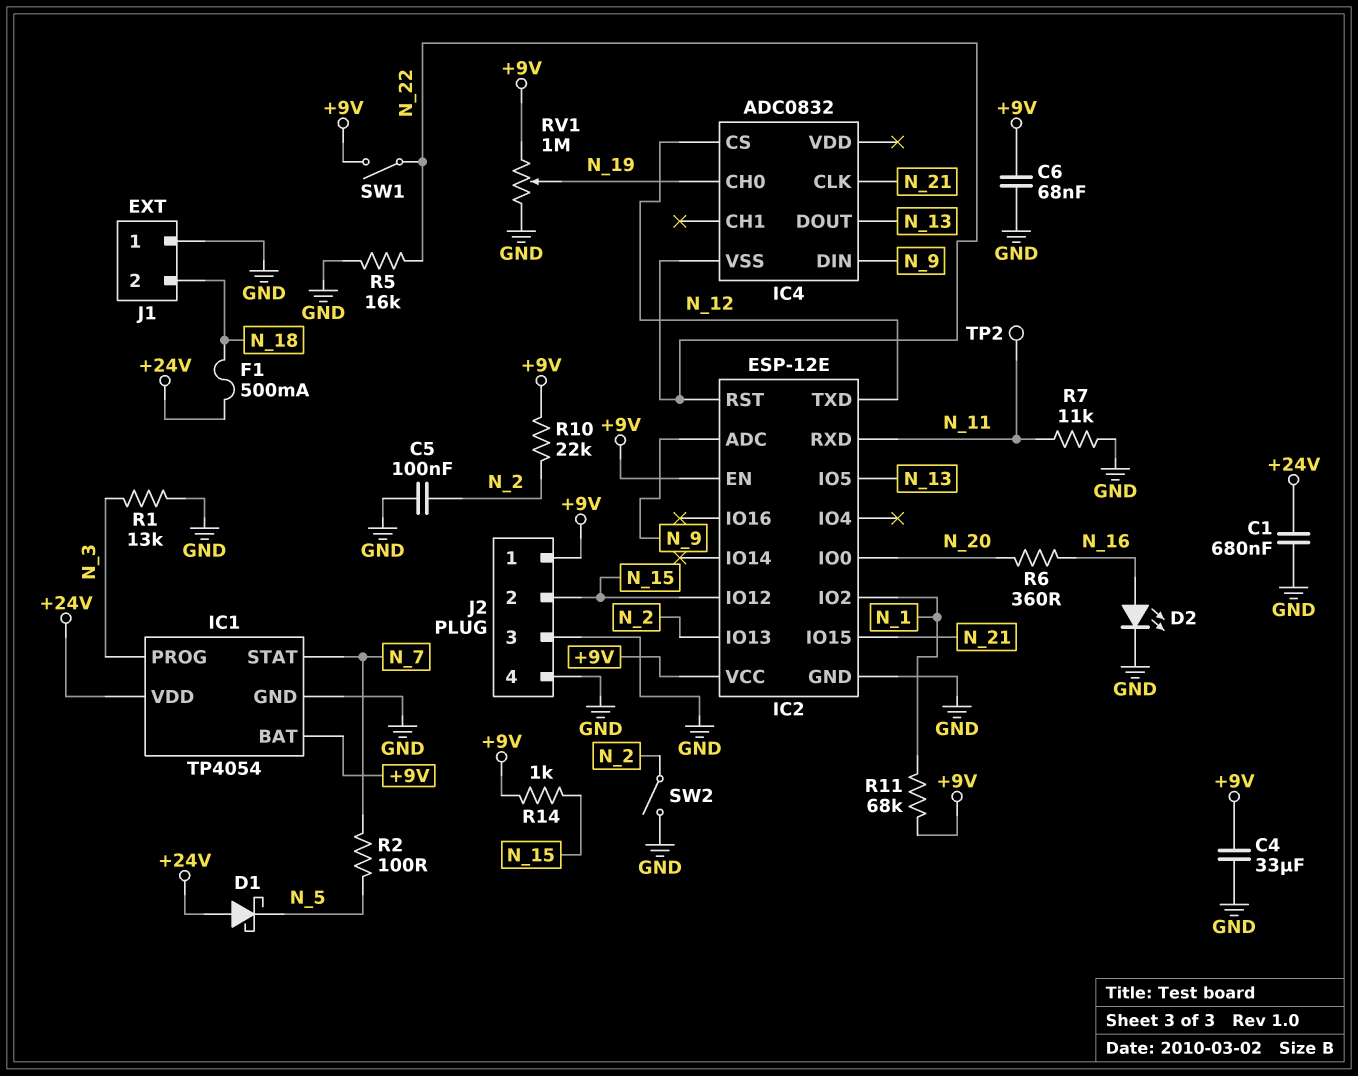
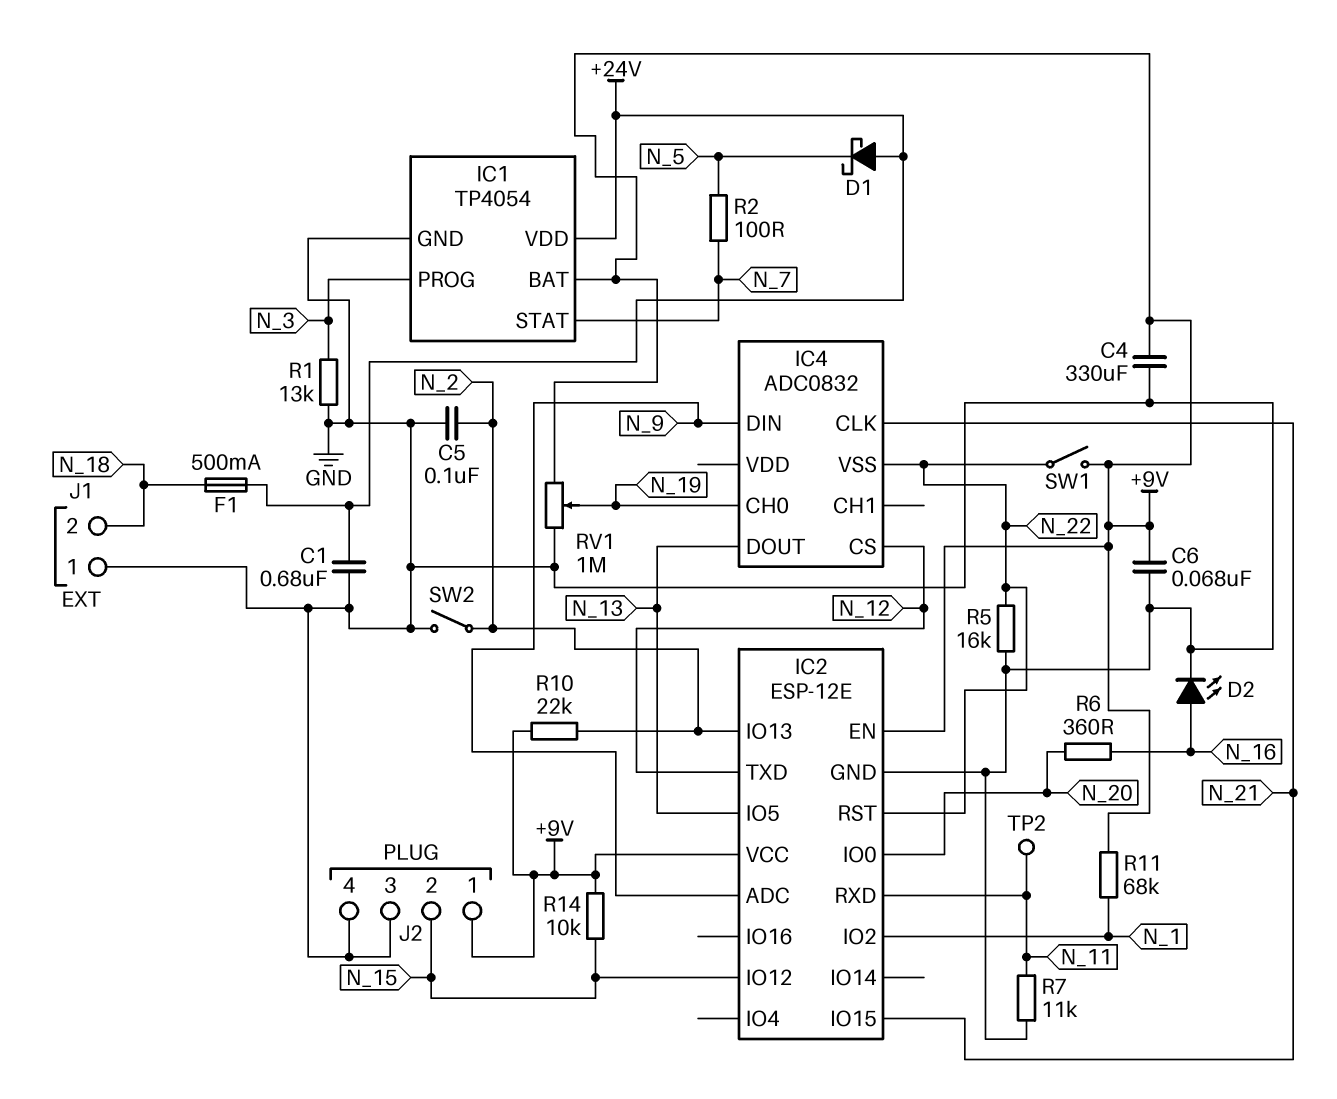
C4: 33uF (+9V, GND) -> 330uF (+9V, GND)
R14: 1k (+9V, N_15) -> 10k (+9V, N_15)

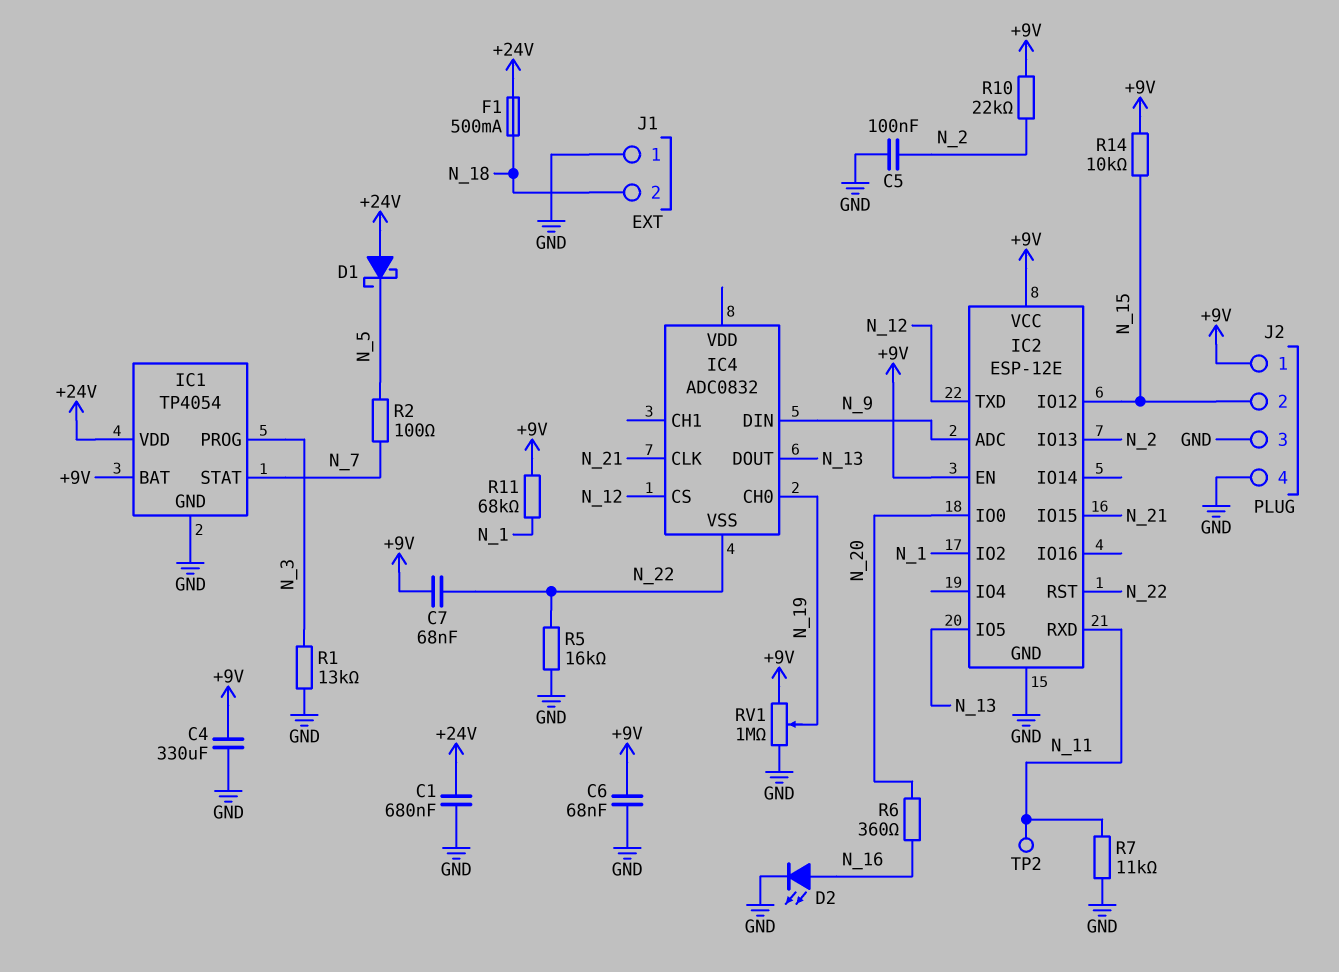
C7: none -> 68nF (+9V, N_22)
SW1: switch (+9V, N_22) -> none
SW2: switch (GND, N_2) -> none

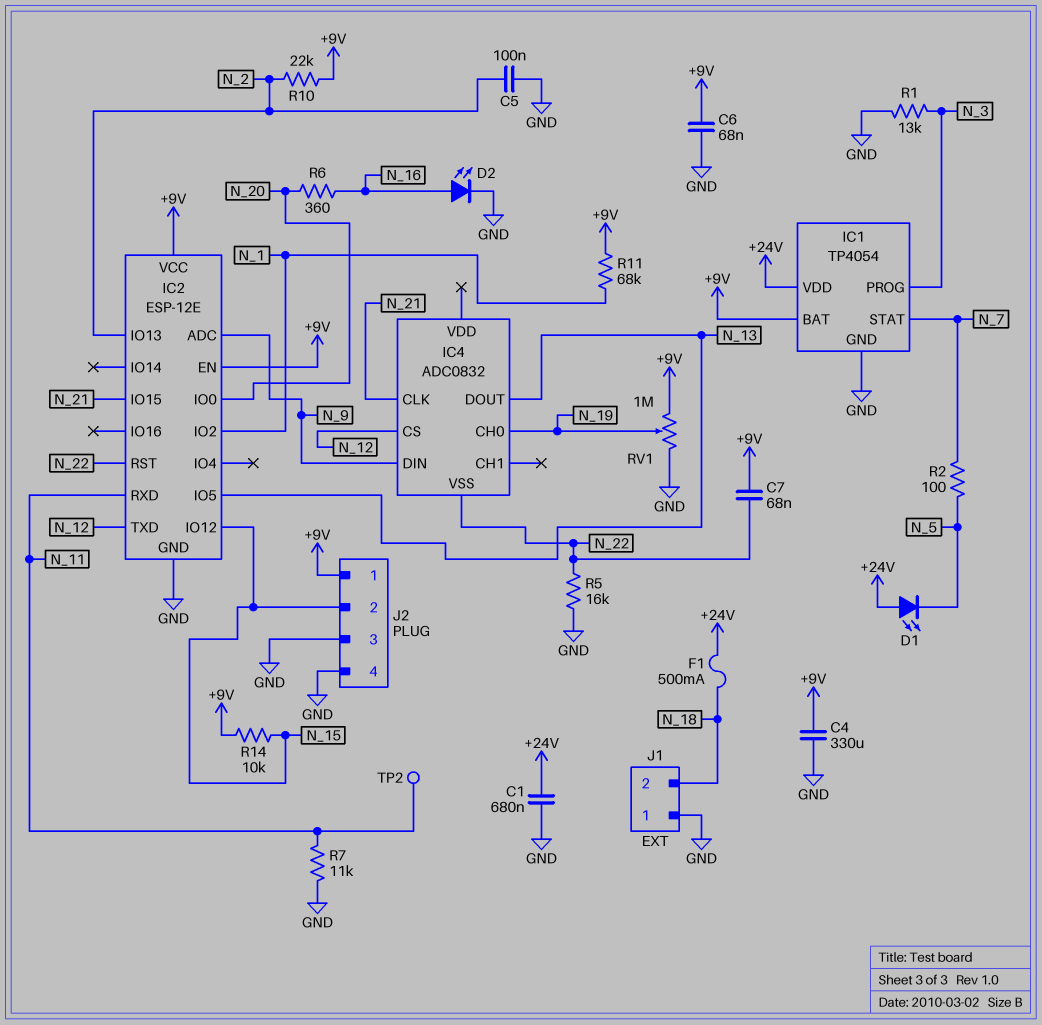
D1: schottky (A +24V, K N_5) -> LED (A +24V, K N_5)

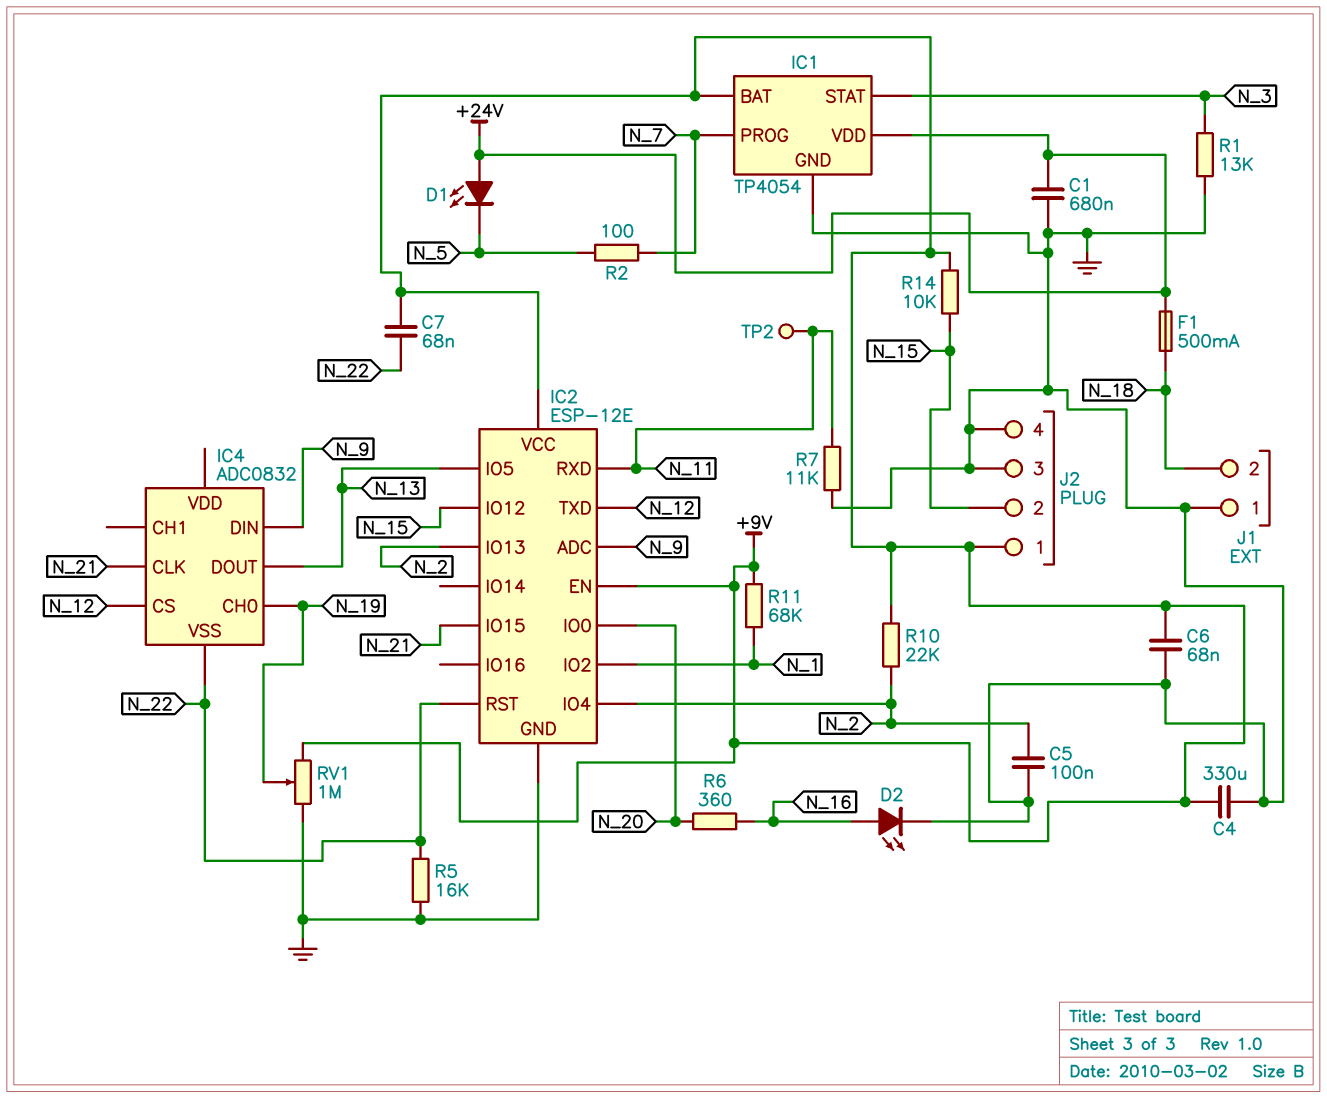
IC1 pin PROG: N_3 -> N_7
IC1 pin STAT: N_7 -> N_3
IC2 pin IO4: none -> N_2

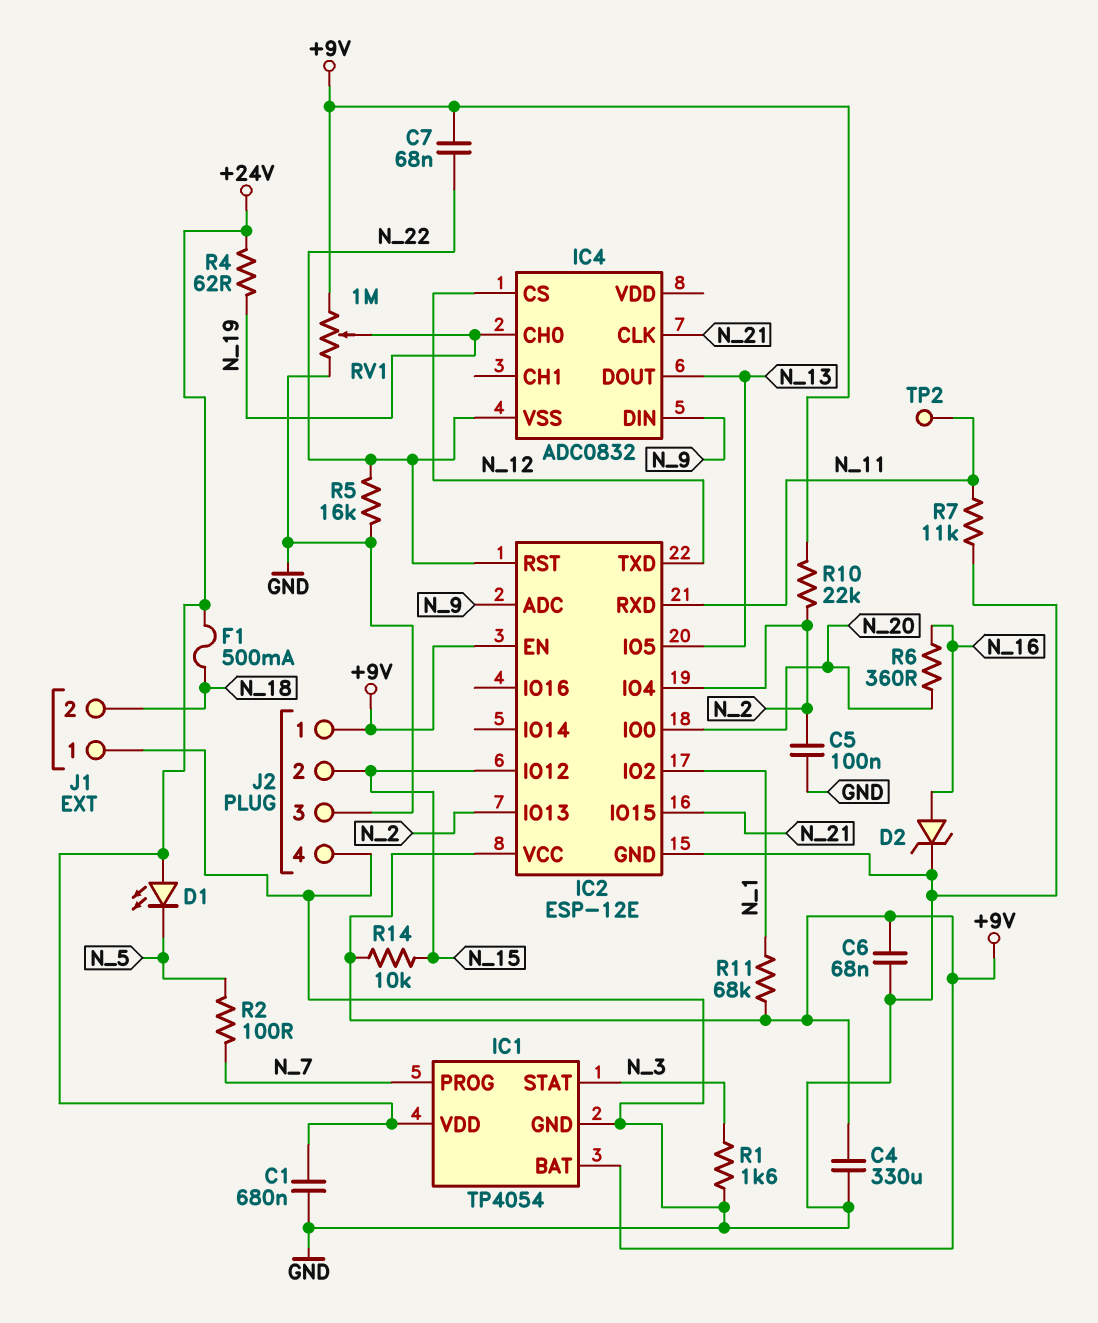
D2: LED (A N_16, K GND) -> zener (A N_16, K GND)
R1: 13k (GND, N_3) -> 1.6k (GND, N_3)
R4: none -> 62 (+24V, N_19)

